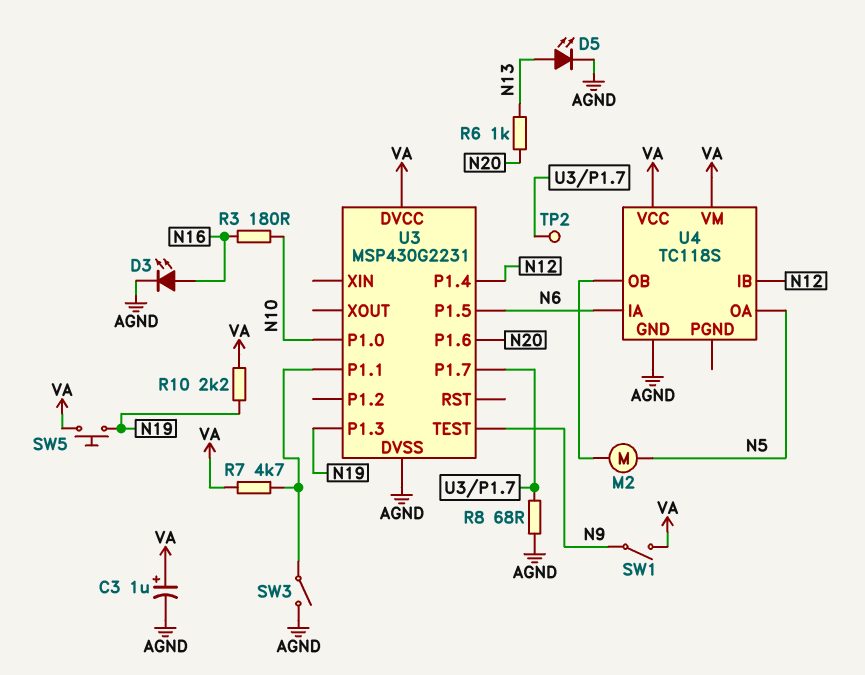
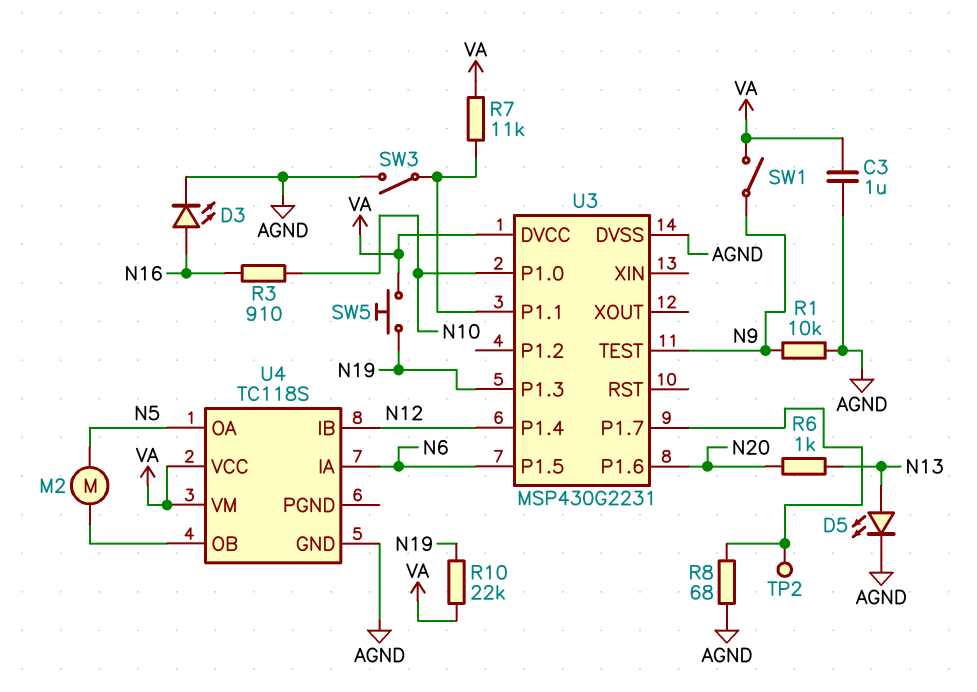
C3: 1uF (plus VA, minus AGND) -> 1uF (AGND, VA)
R1: none -> 10k (AGND, N9)
R3: 180 (N10, N16) -> 910 (N10, N16)
R7: 4.7k (U3/P1.1, VA) -> 11k (U3/P1.1, VA)
R10: 2.2k (N19, VA) -> 22k (N19, VA)

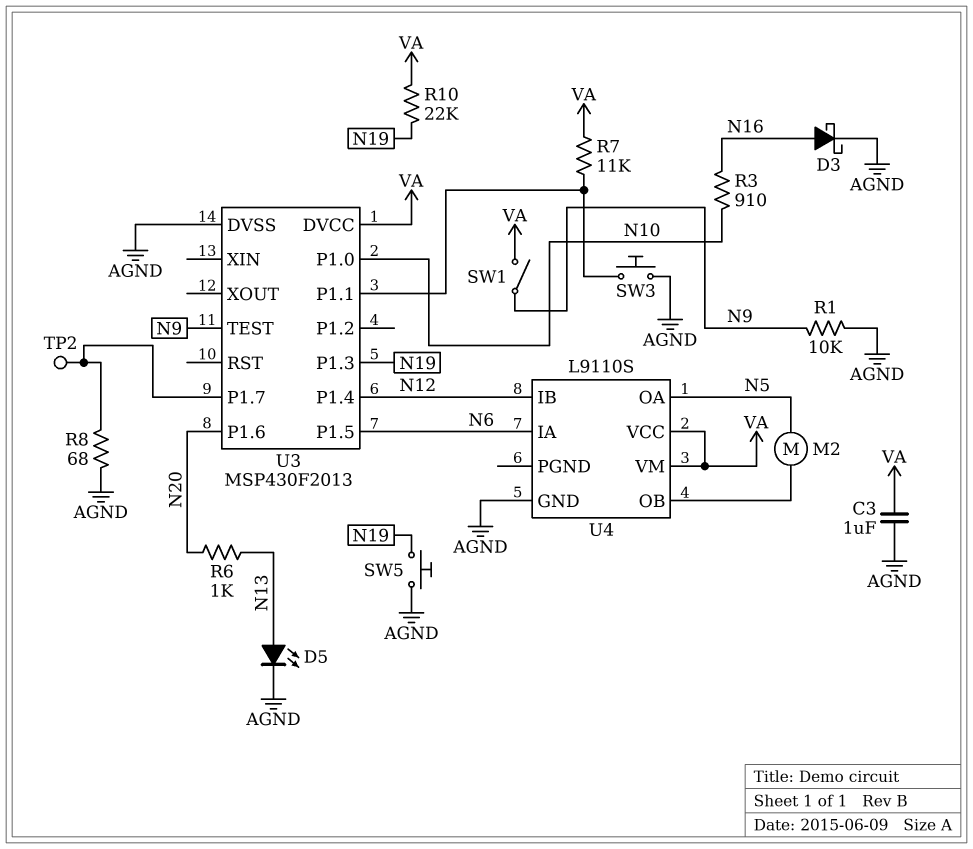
D3: LED (A N16, K AGND) -> schottky (A N16, K AGND)
SW3: switch (AGND, U3/P1.1) -> button (AGND, U3/P1.1)
SW5: button (N19, VA) -> button (AGND, N19)
U3: MSP430G2231 -> MSP430F2013
U4: TC118S -> L9110S

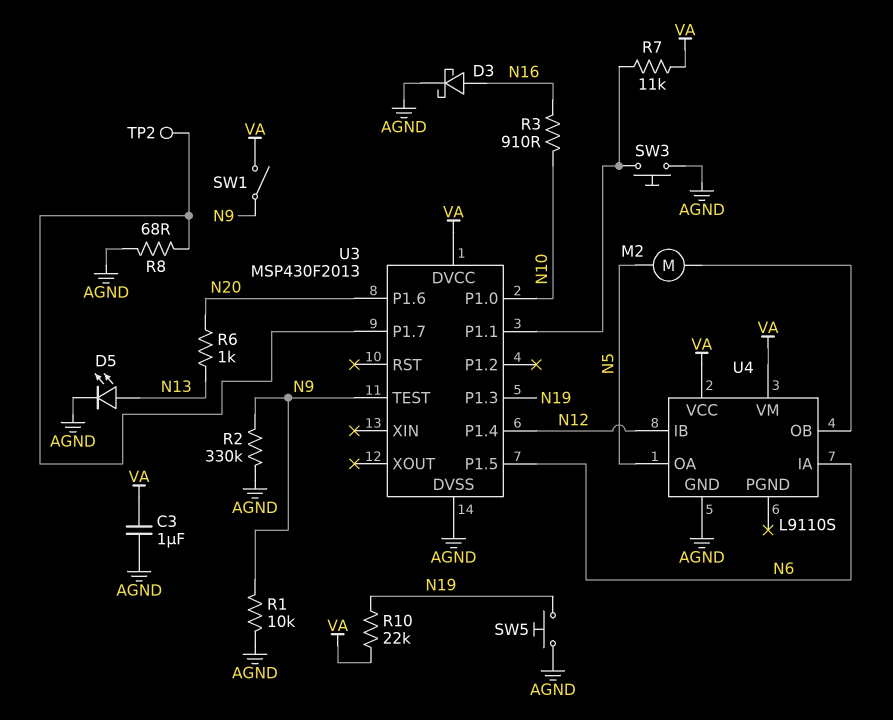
R2: none -> 330k (AGND, N9)

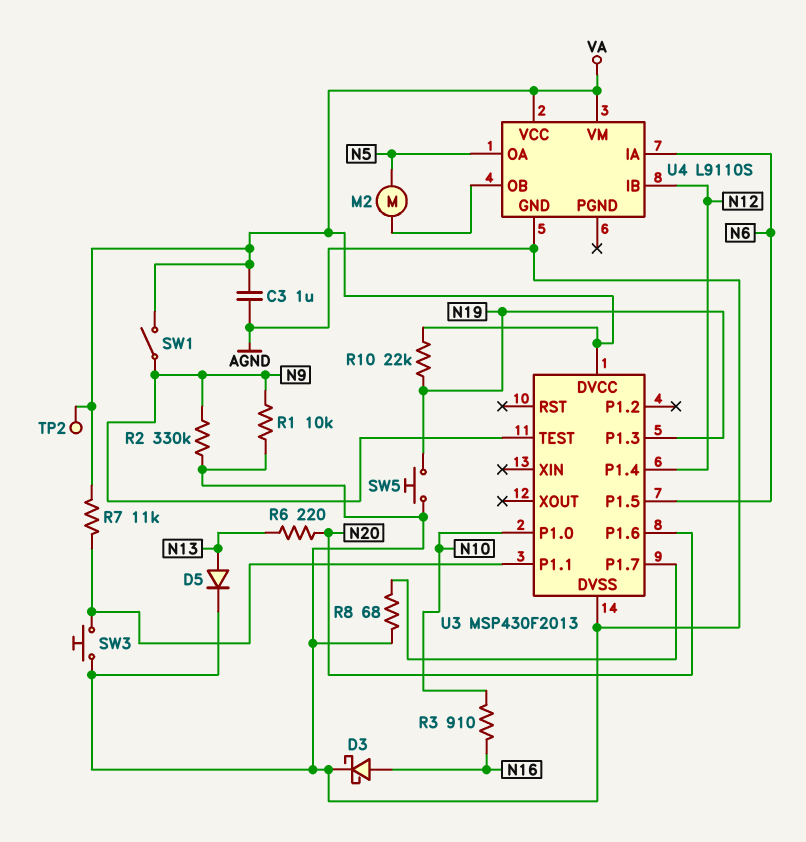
D5: LED (A N13, K AGND) -> diode (A N13, K AGND)
R6: 1k (N13, N20) -> 220 (N13, N20)
TP2: test point (U3/P1.7) -> test point (VA)

